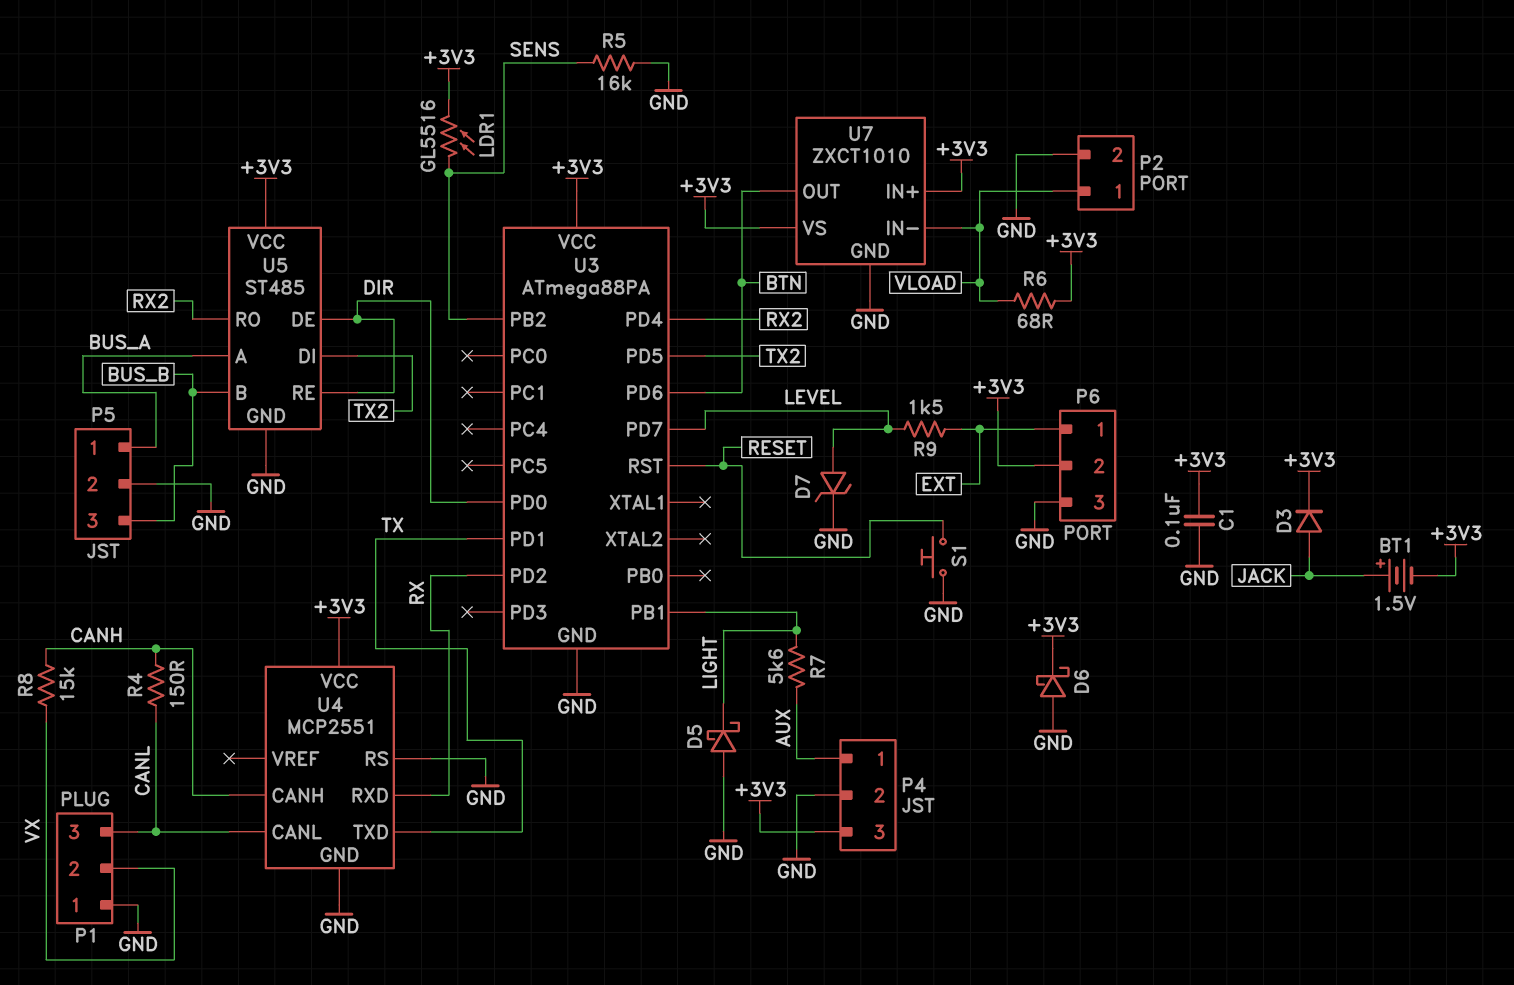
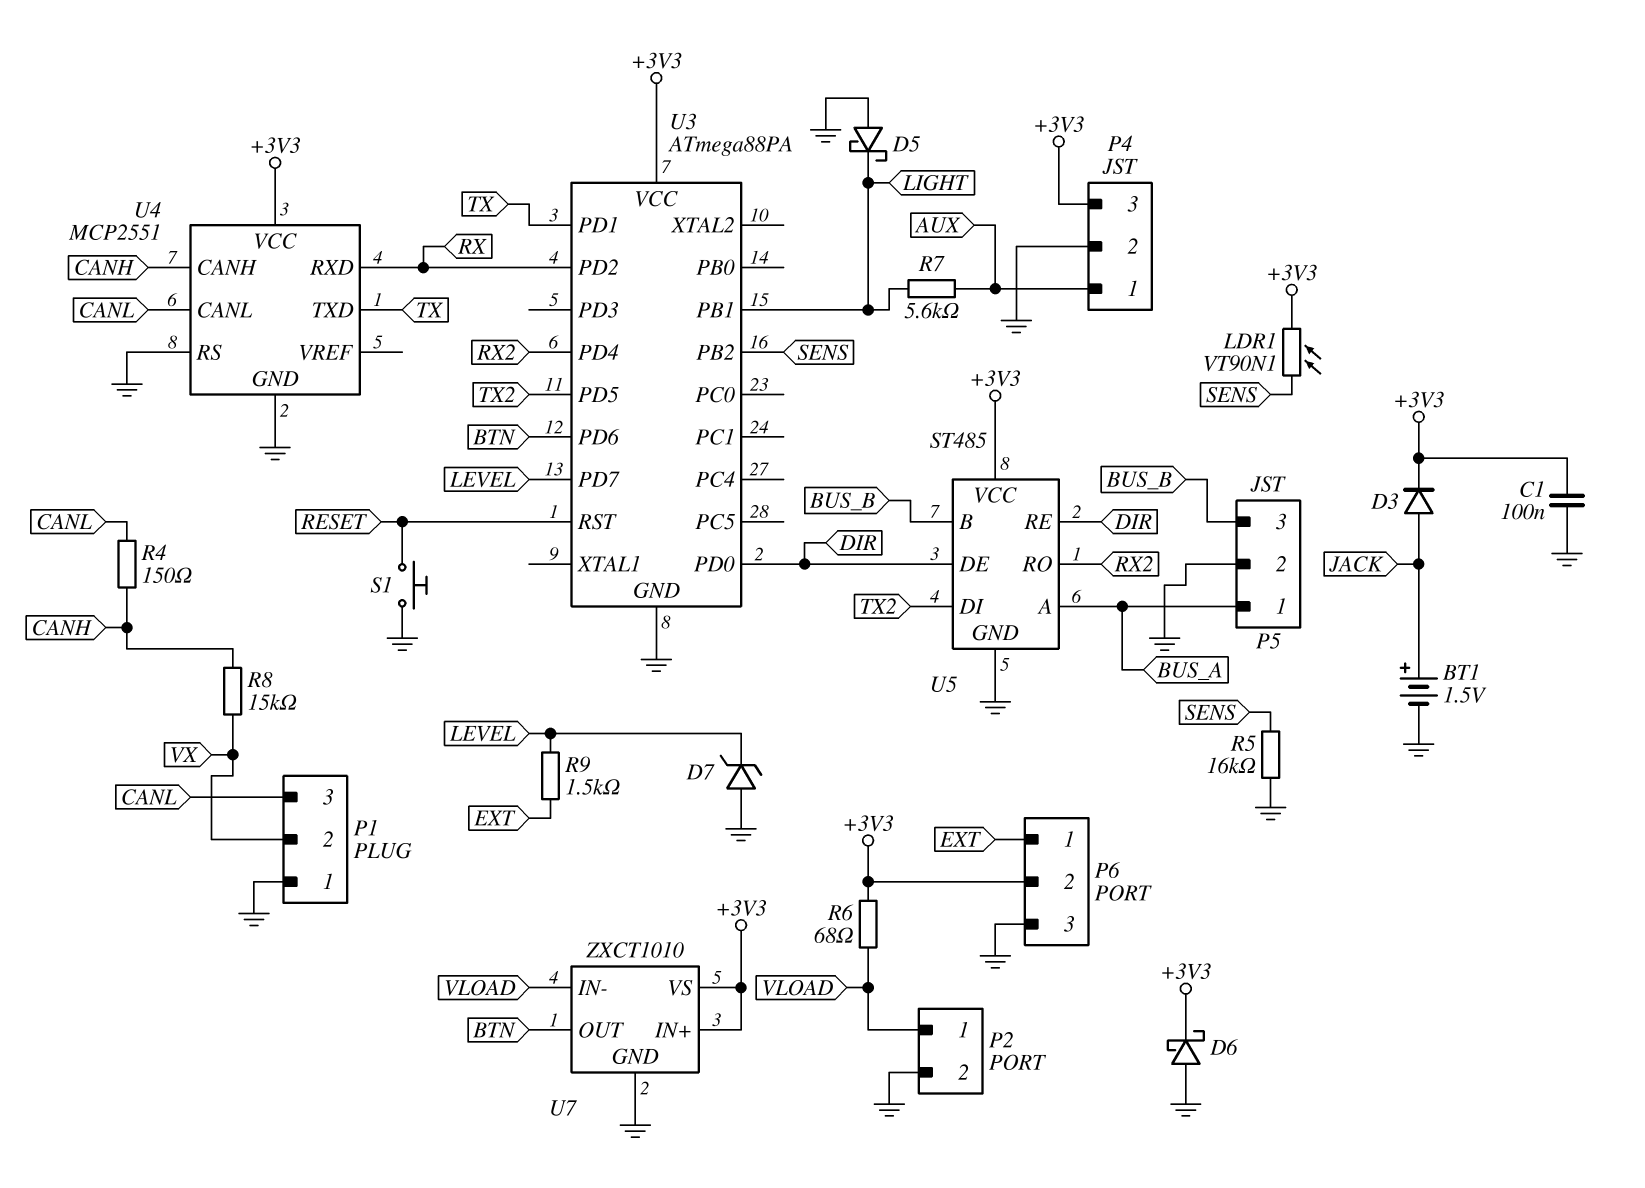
BT1: 1.5V (plus JACK, minus +3V3) -> 1.5V (plus JACK, minus GND)
D7: zener (A LEVEL, K GND) -> zener (A GND, K LEVEL)
LDR1: GL5516 (+3V3, SENS) -> VT90N1 (+3V3, SENS)

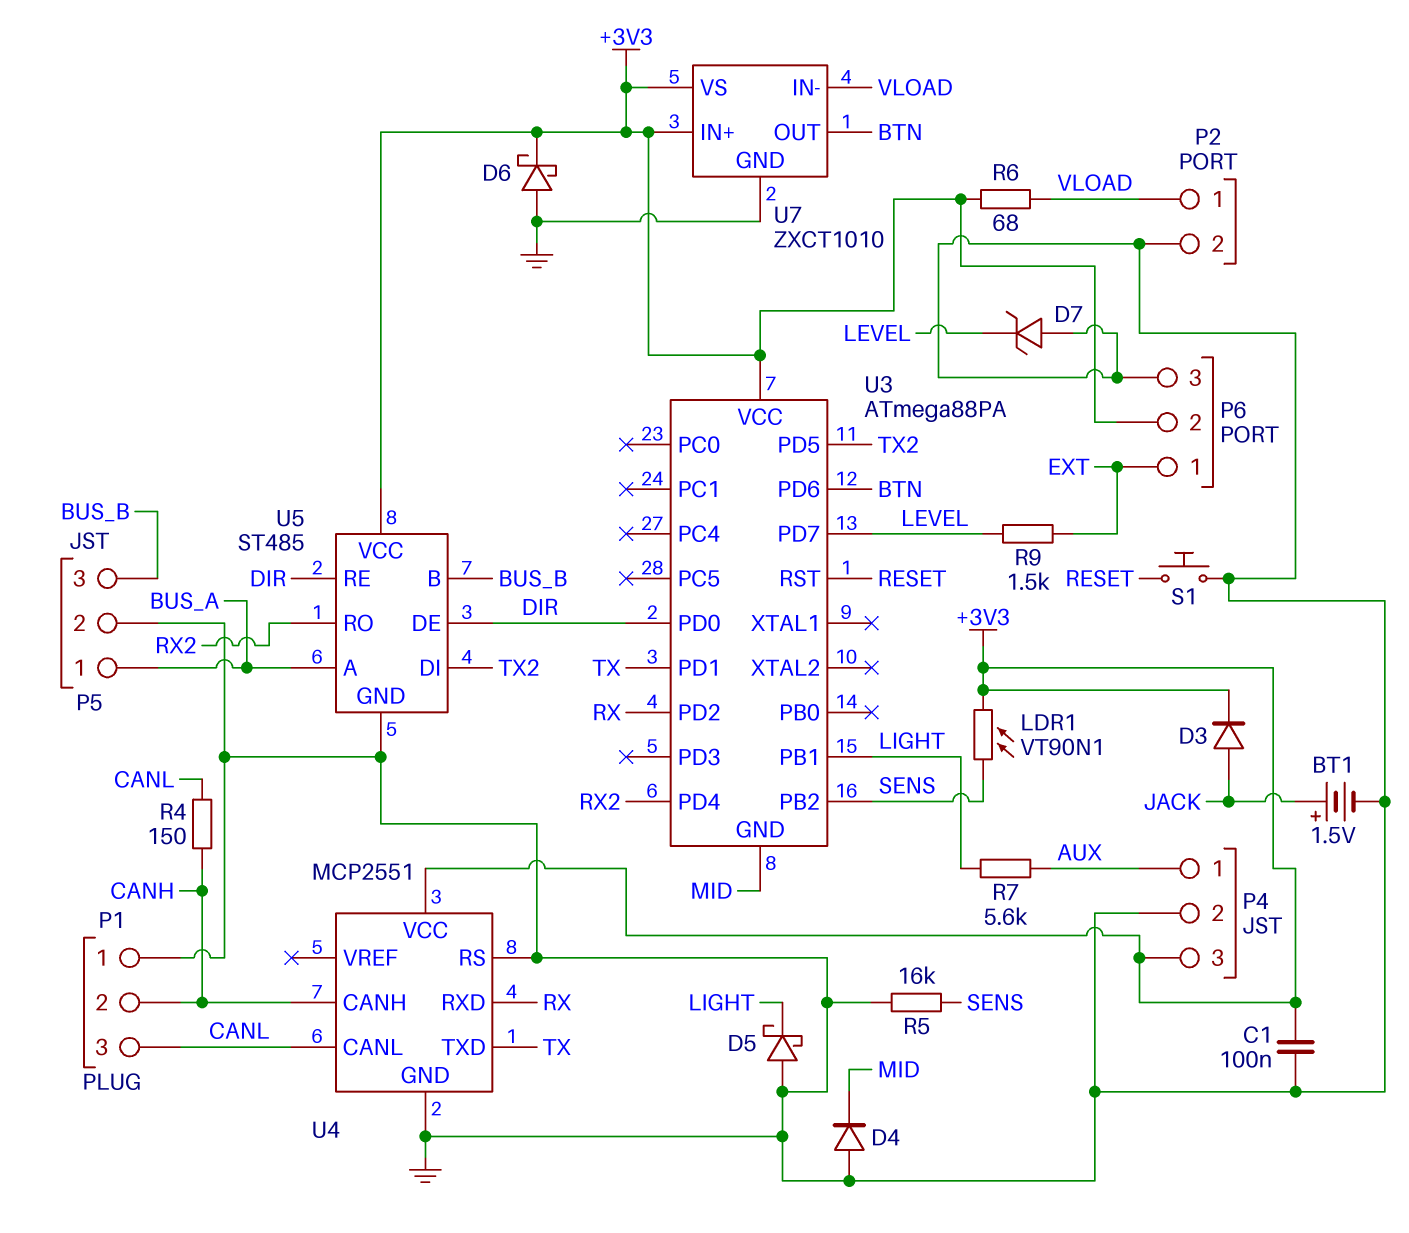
D4: none -> diode (A GND, K MID)
P1 pin 2: VX -> CANH
R8: 15k (CANH, VX) -> none
U3 pin GND: GND -> MID

